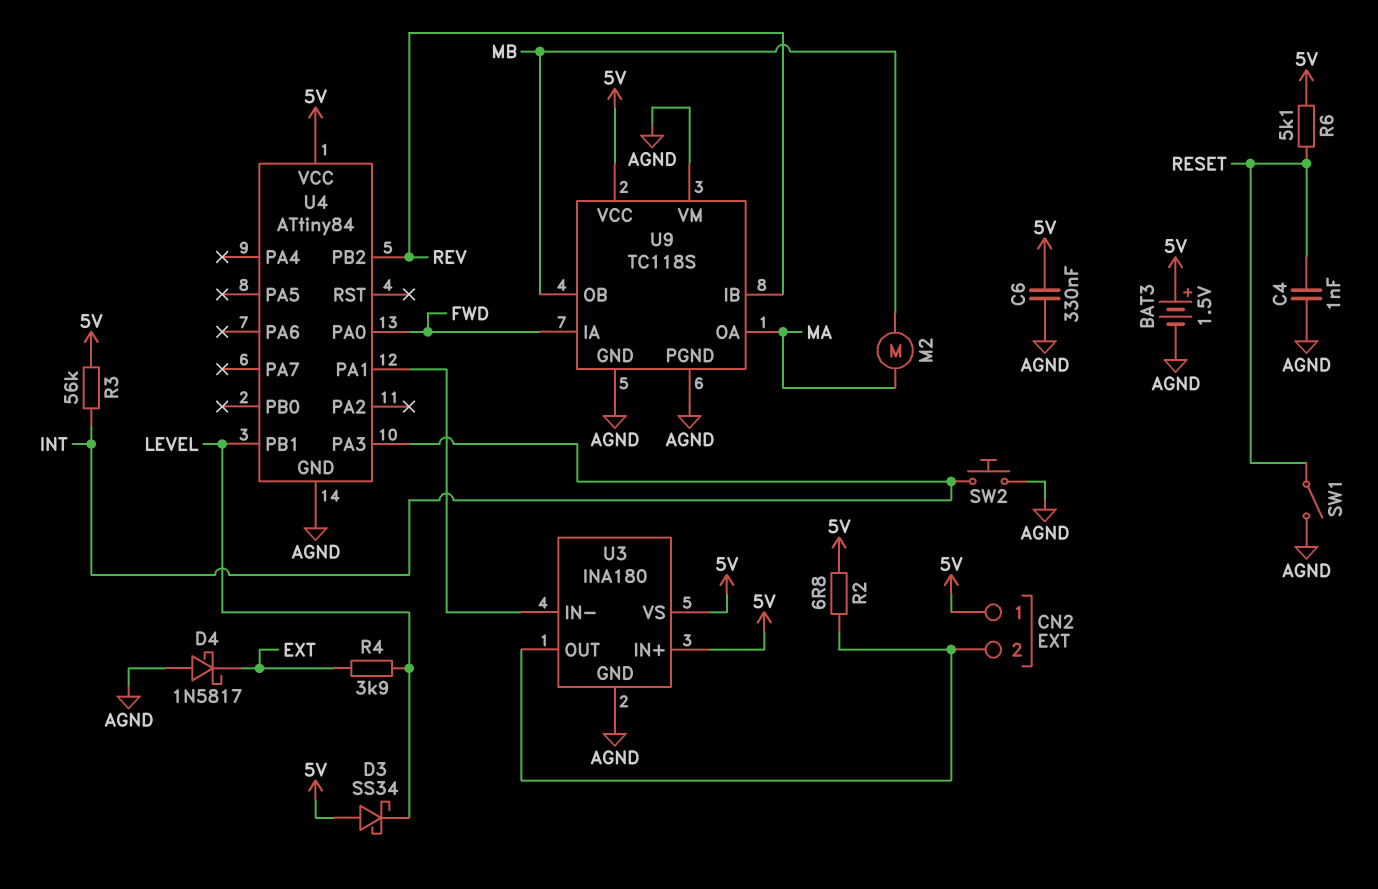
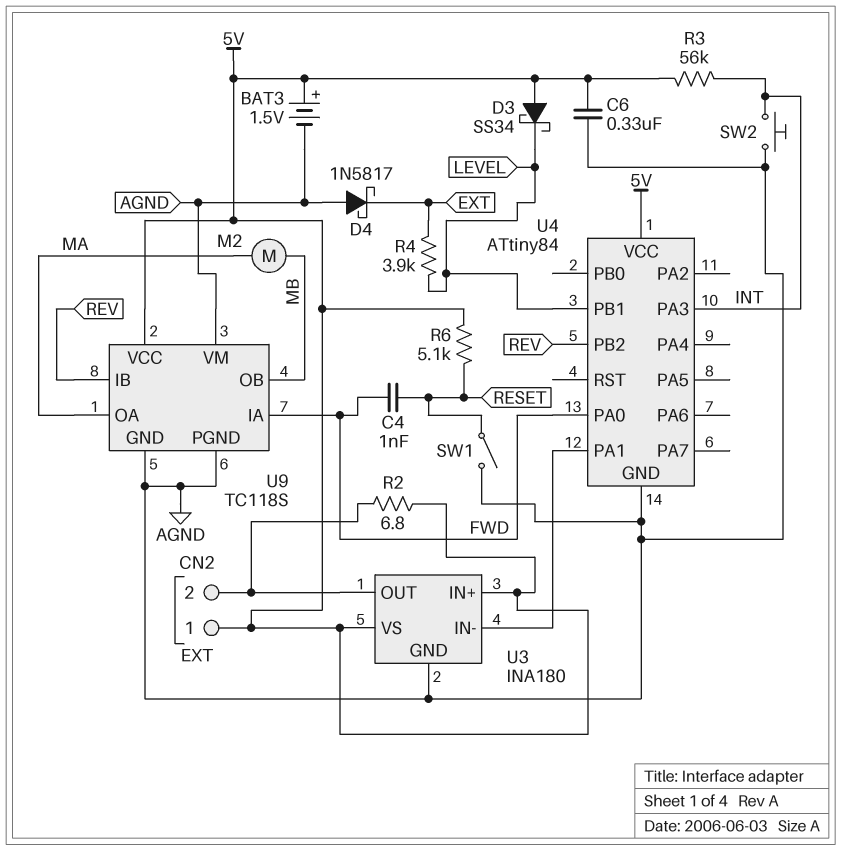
C4: 1nF (AGND, RESET) -> 1nF (FWD, RESET)

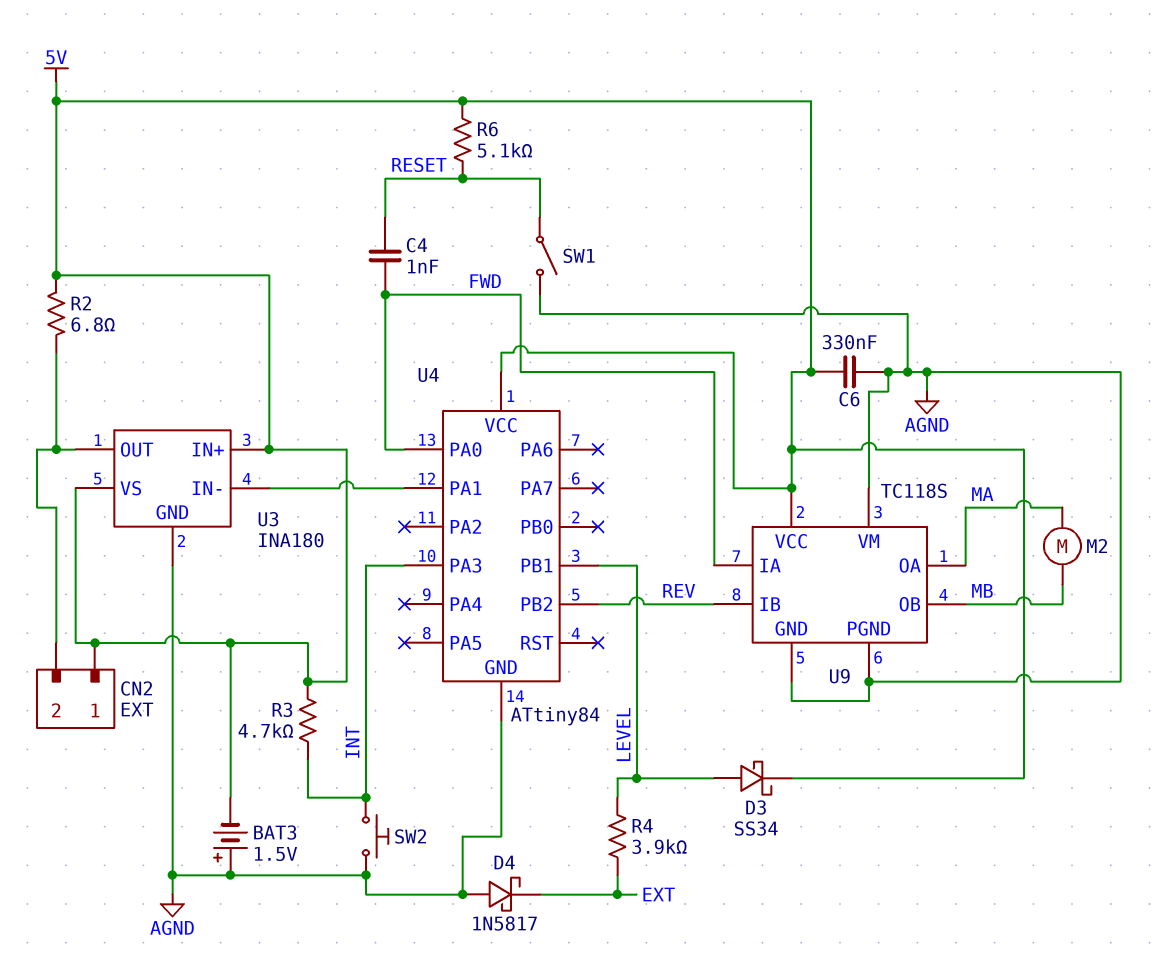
BAT3: 1.5V (plus 5V, minus AGND) -> 1.5V (plus AGND, minus 5V)
D3: schottky SS34 (A 5V, K LEVEL) -> schottky SS34 (A LEVEL, K 5V)
R3: 56k (5V, INT) -> 4.7k (5V, INT)

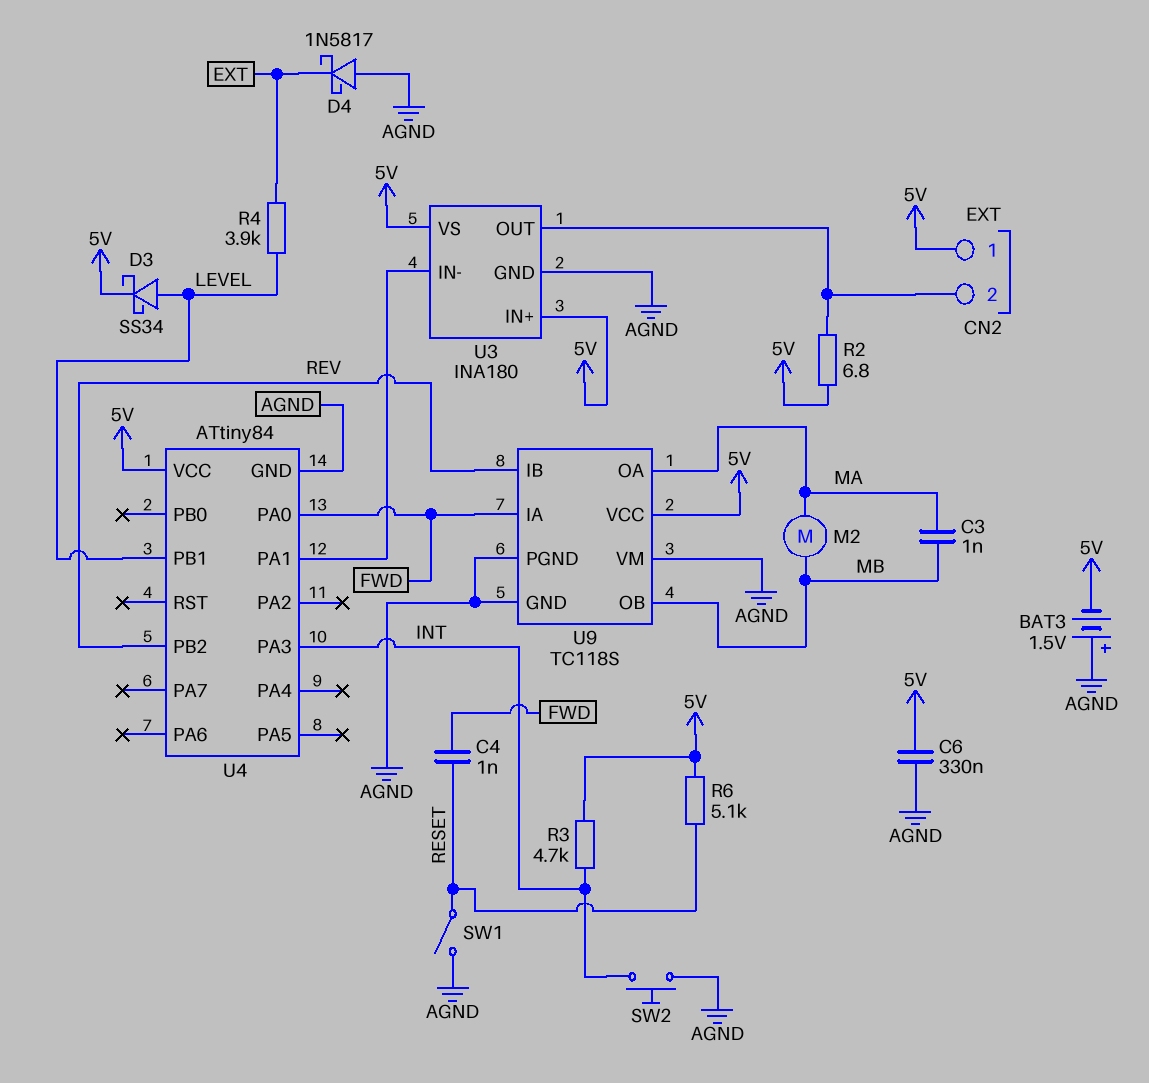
C3: none -> 1nF (MA, MB)

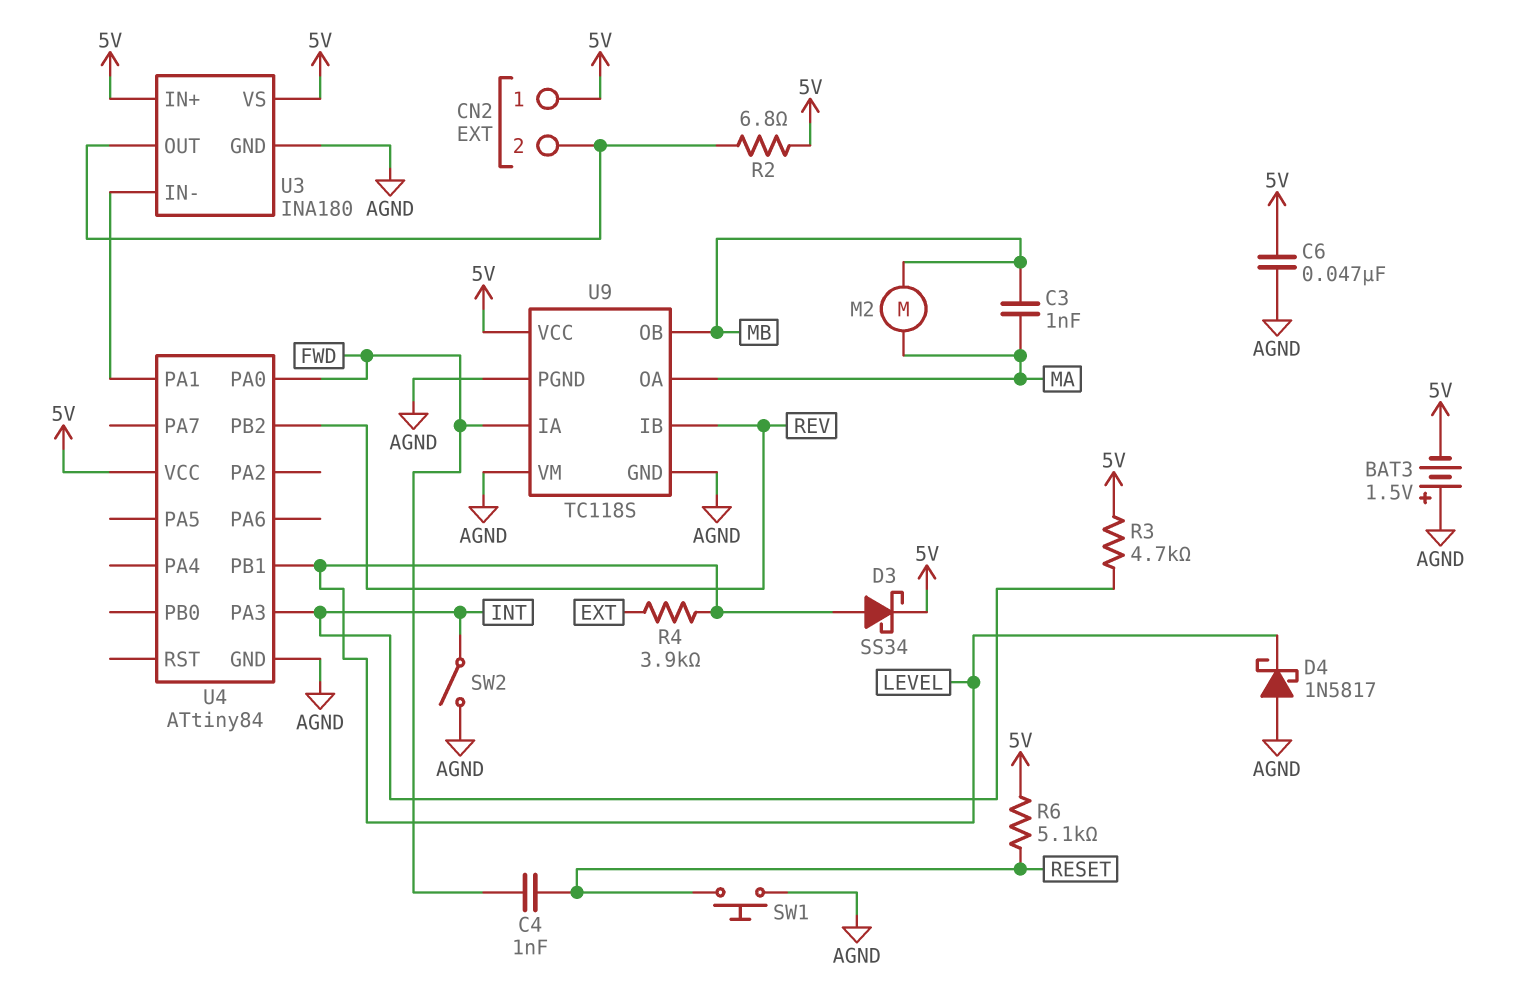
C6: 330nF (5V, AGND) -> 47nF (5V, AGND)
D4: schottky 1N5817 (A AGND, K EXT) -> schottky 1N5817 (A AGND, K LEVEL)
SW1: switch (AGND, RESET) -> button (AGND, RESET)
SW2: button (AGND, INT) -> switch (AGND, INT)

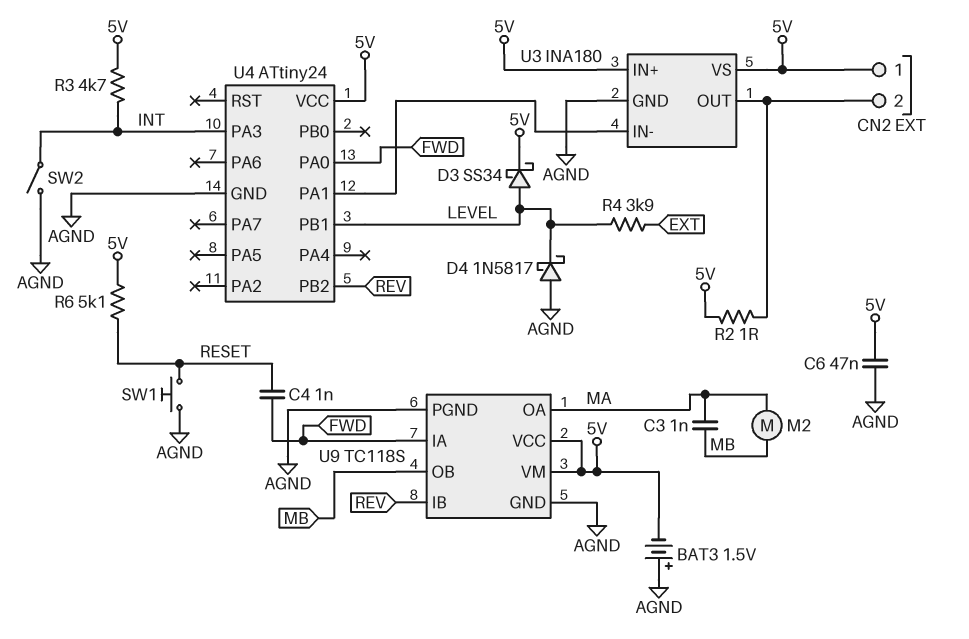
R2: 6.8 (5V, CN2/2) -> 1 (5V, CN2/2)
U4: ATtiny84 -> ATtiny24
U9 pin VM: AGND -> 5V

